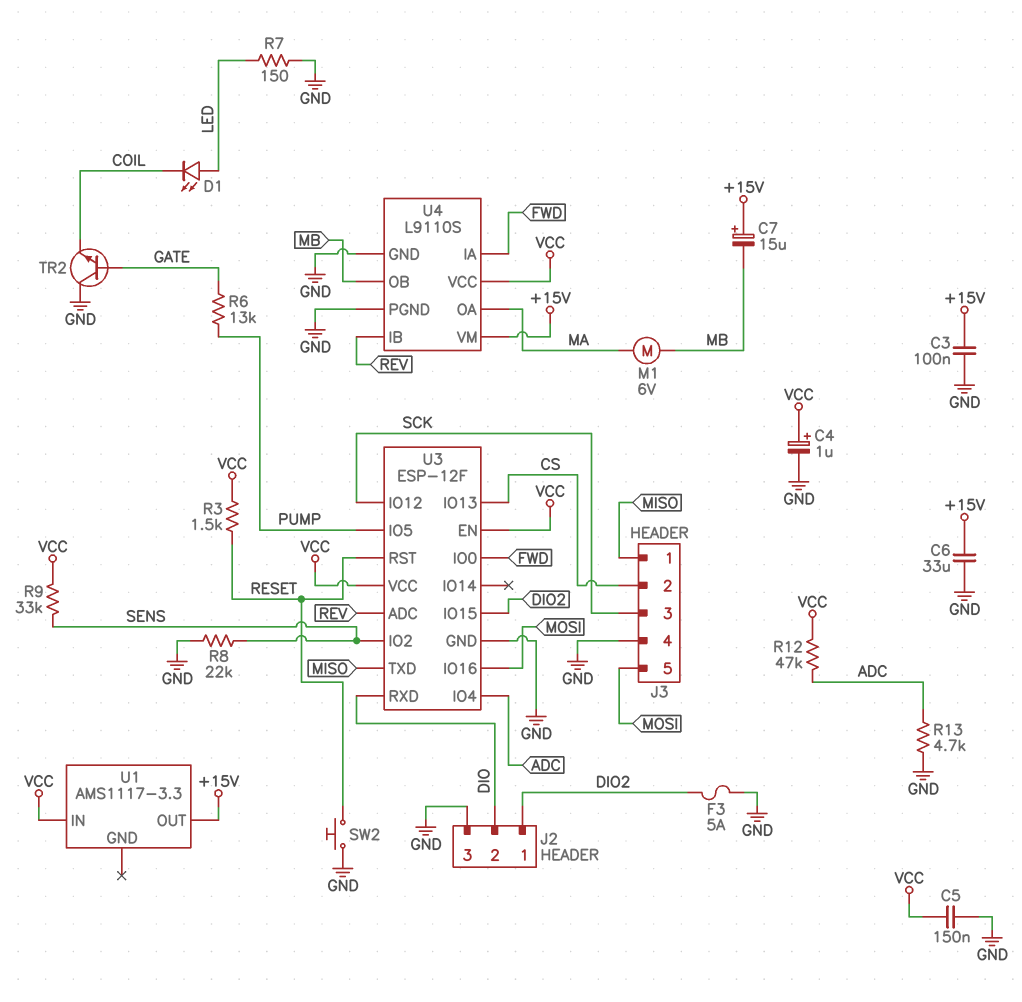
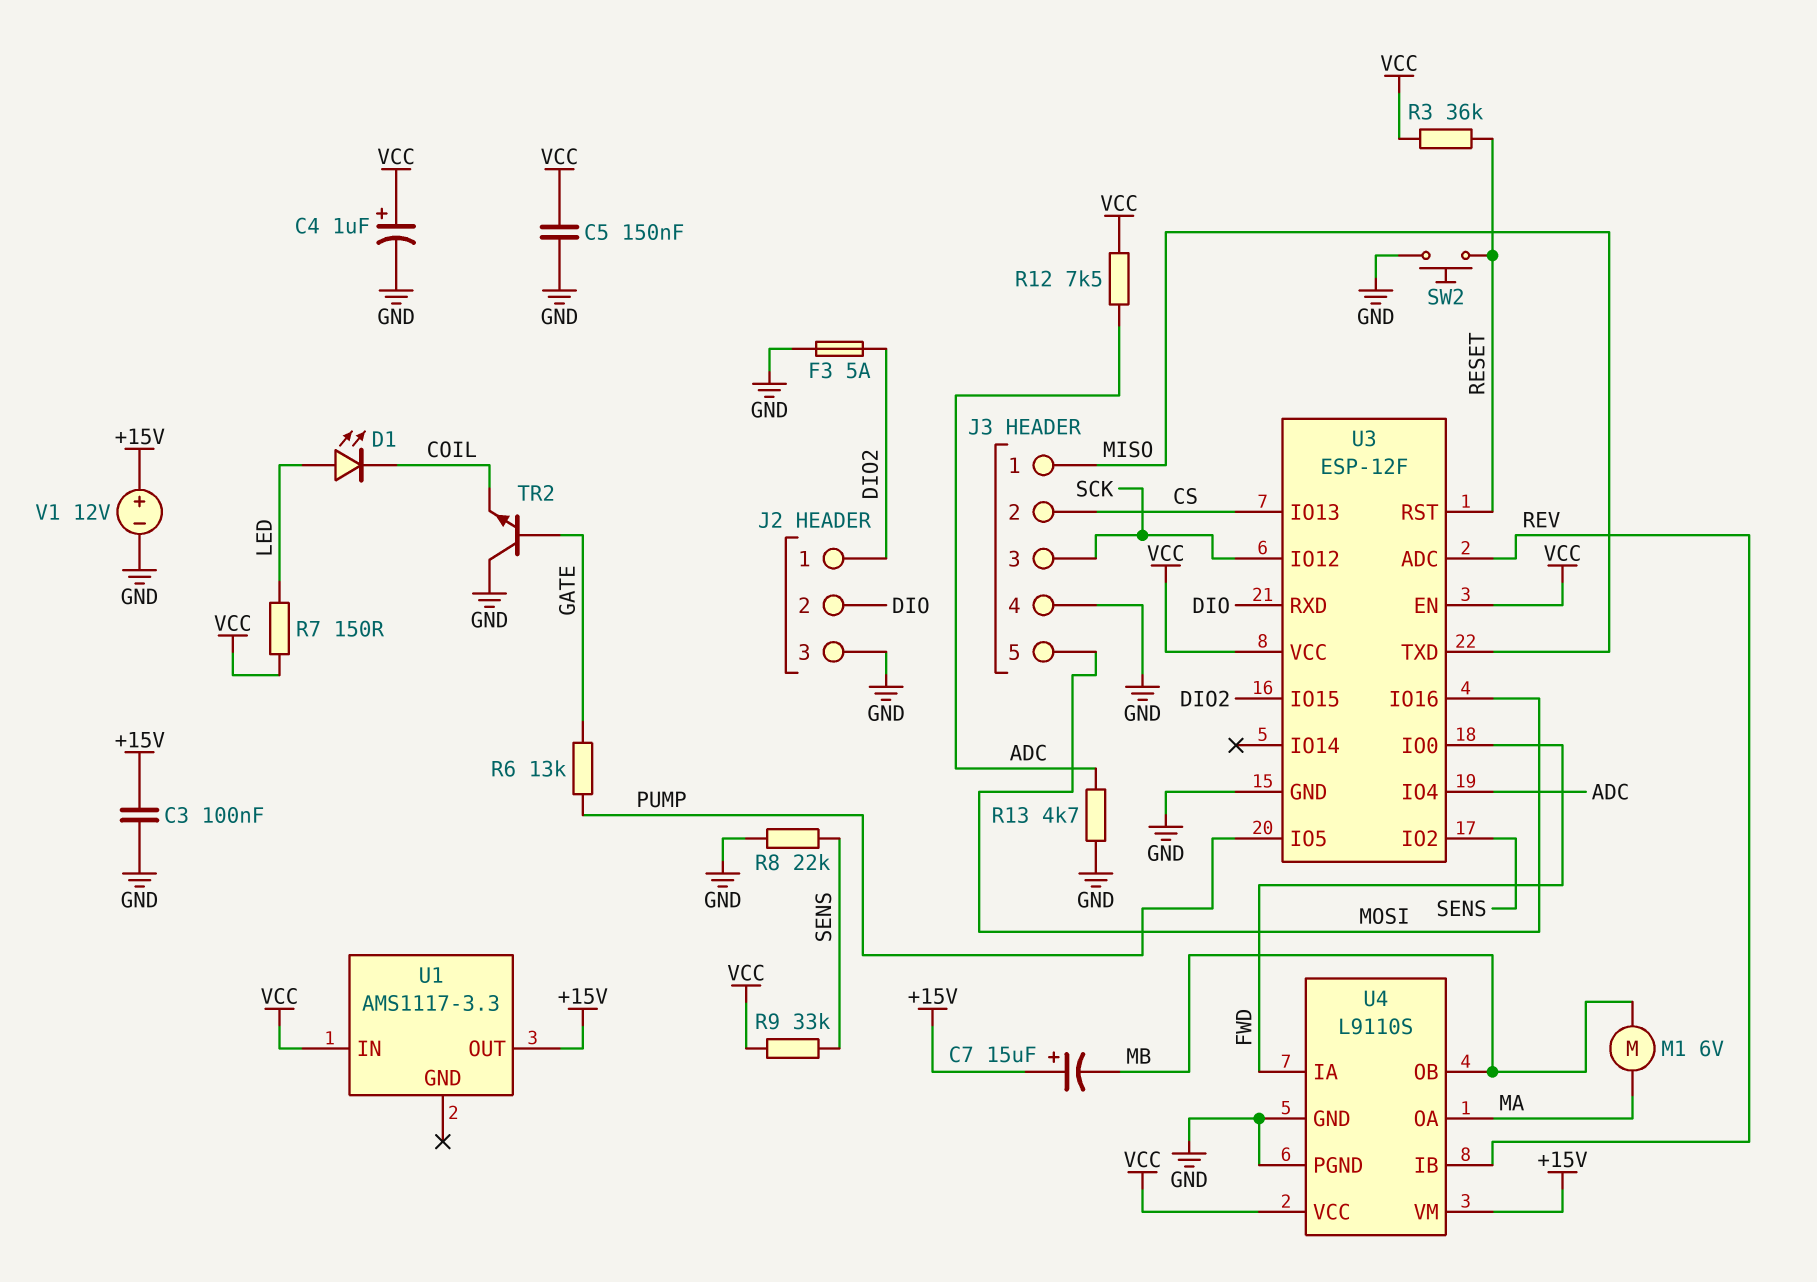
C6: 33uF (+15V, GND) -> none
R3: 1.5k (RESET, VCC) -> 36k (RESET, VCC)
R7: 150 (GND, LED) -> 150 (LED, VCC)
R12: 47k (ADC, VCC) -> 7.5k (ADC, VCC)
V1: none -> 12V (plus +15V, minus GND)

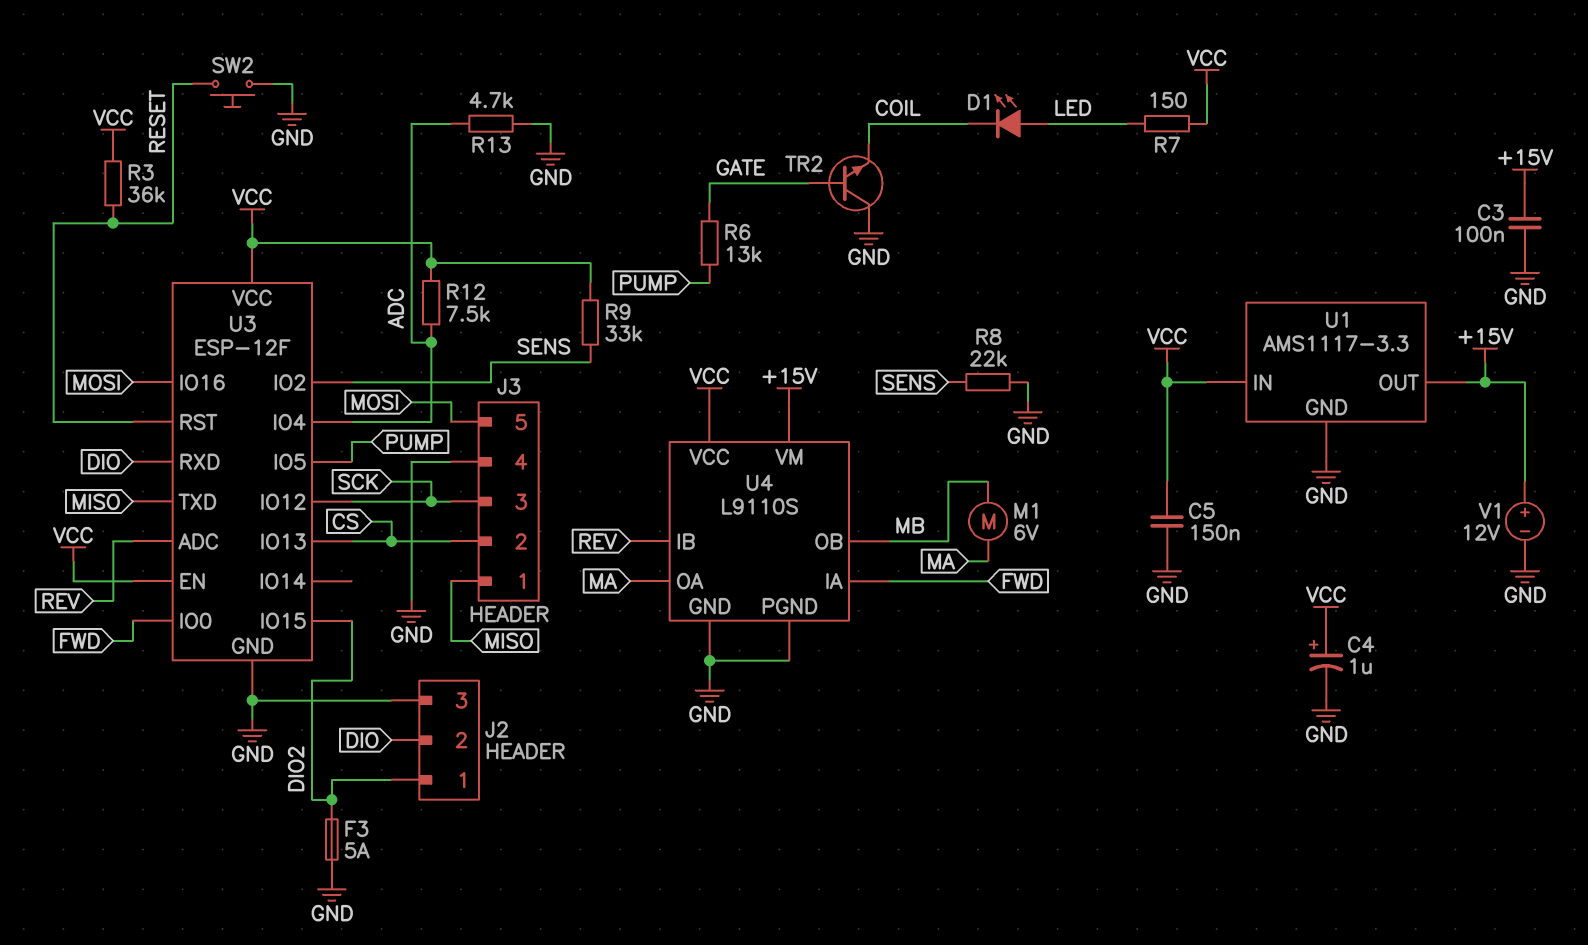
C7: 15uF (plus +15V, minus MB) -> none
U1 pin GND: none -> GND

